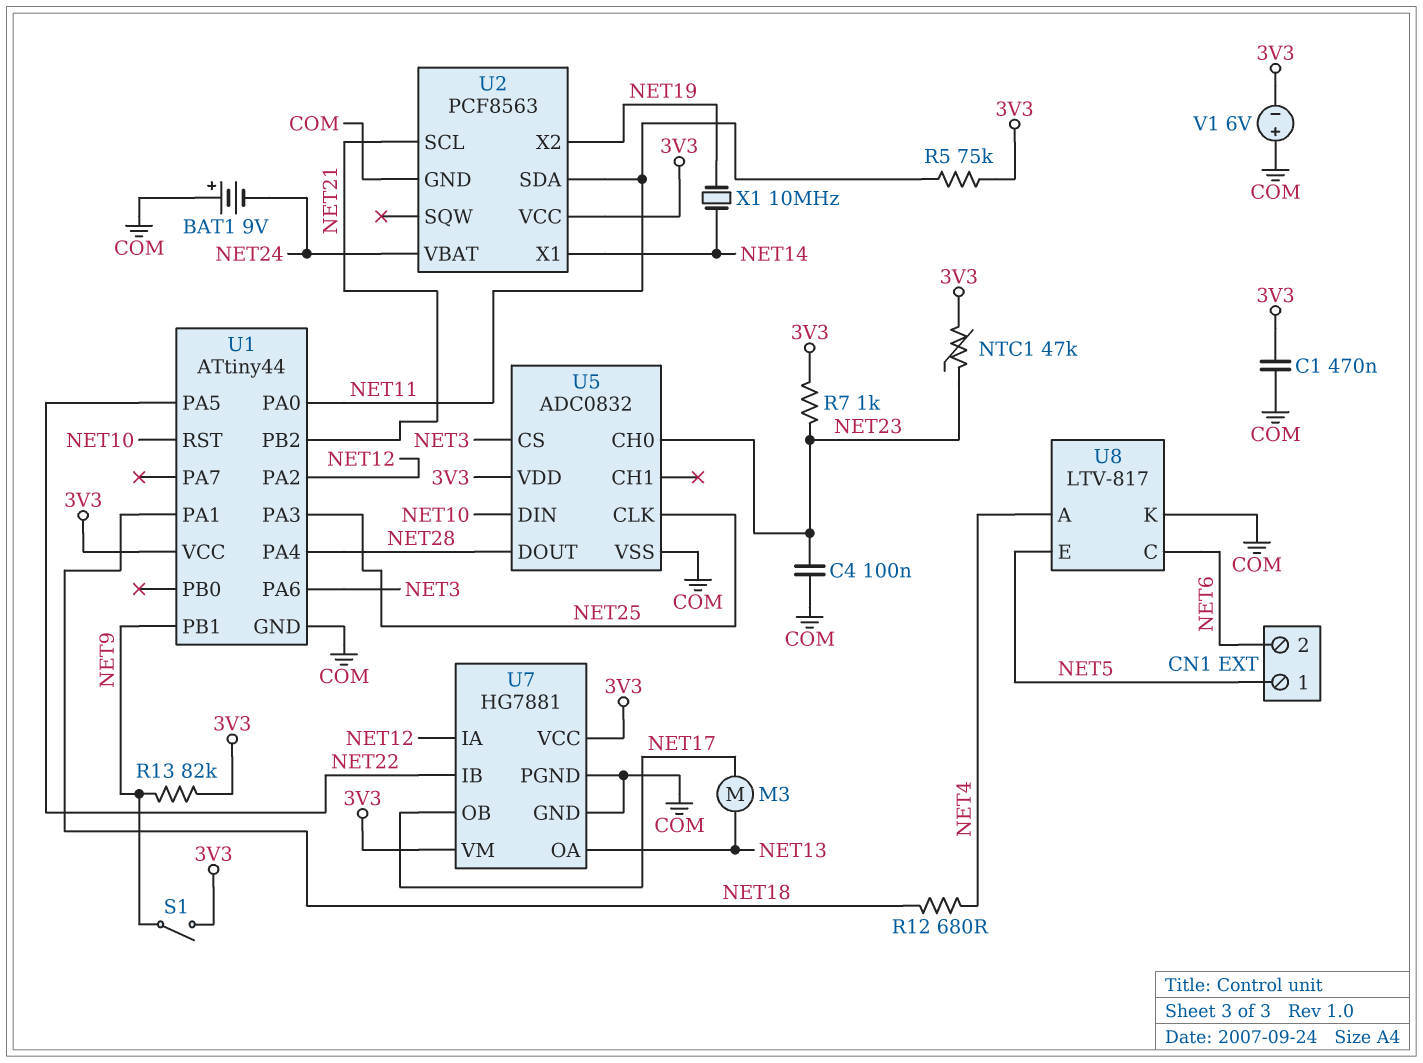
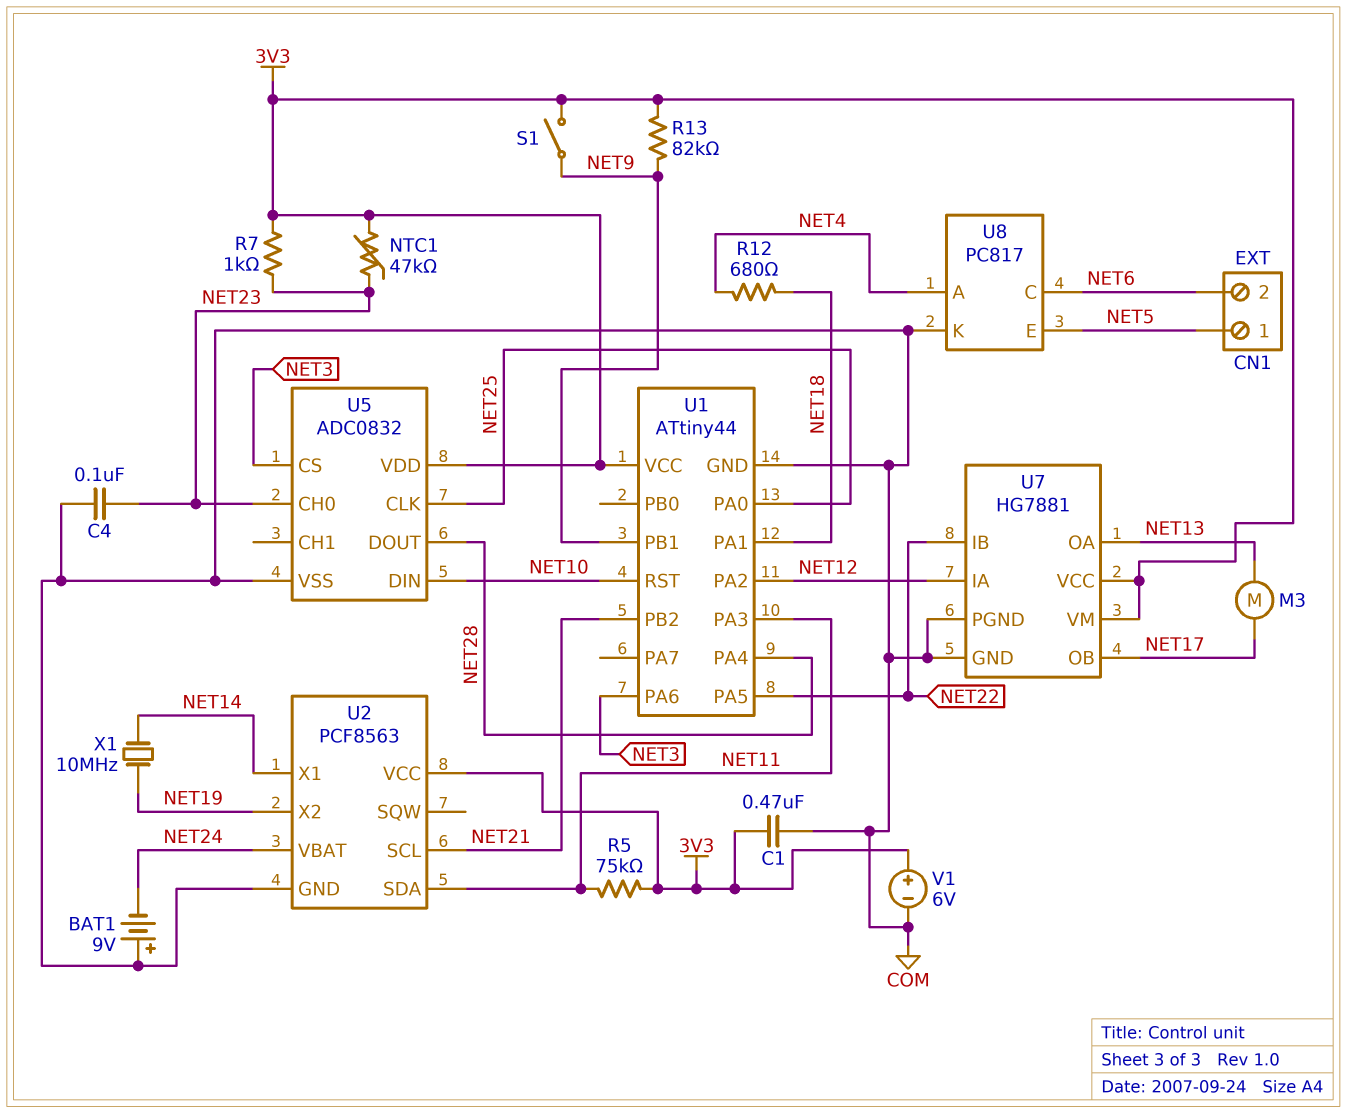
U1 pin PA0: NET11 -> NET25
U1 pin PA3: NET25 -> NET11
U8: LTV-817 -> PC817
V1: 6V (plus COM, minus 3V3) -> 6V (plus 3V3, minus COM)

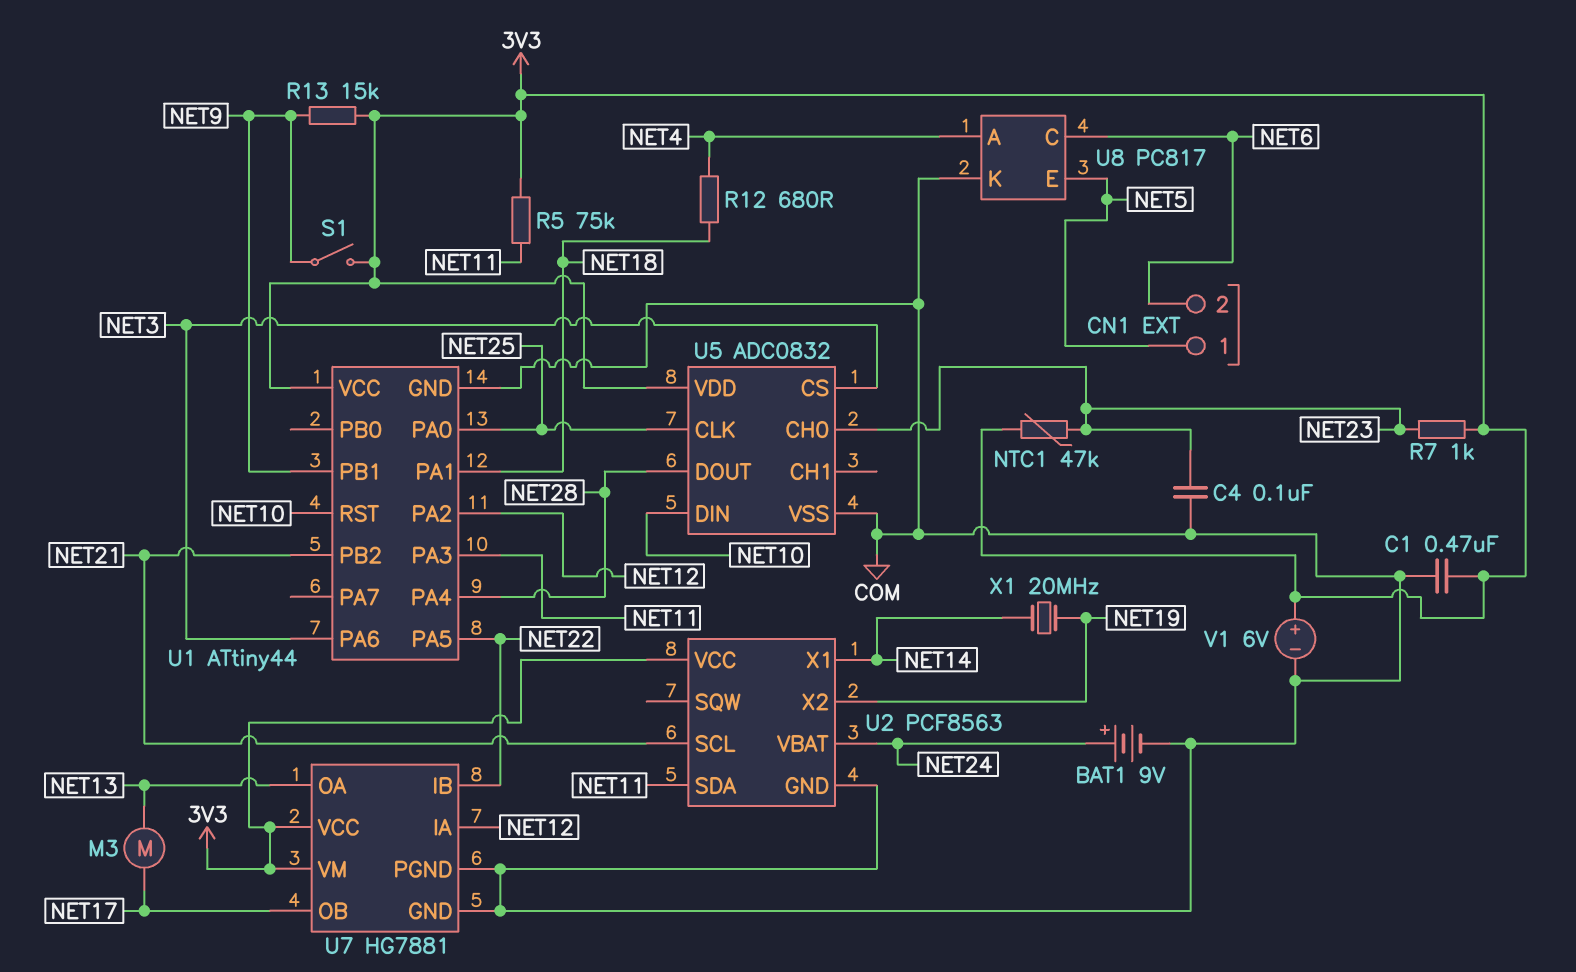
BAT1: 9V (plus COM, minus NET24) -> 9V (plus NET24, minus COM)
R13: 82k (3V3, NET9) -> 15k (3V3, NET9)
X1: 10MHz (NET14, NET19) -> 20MHz (NET14, NET19)

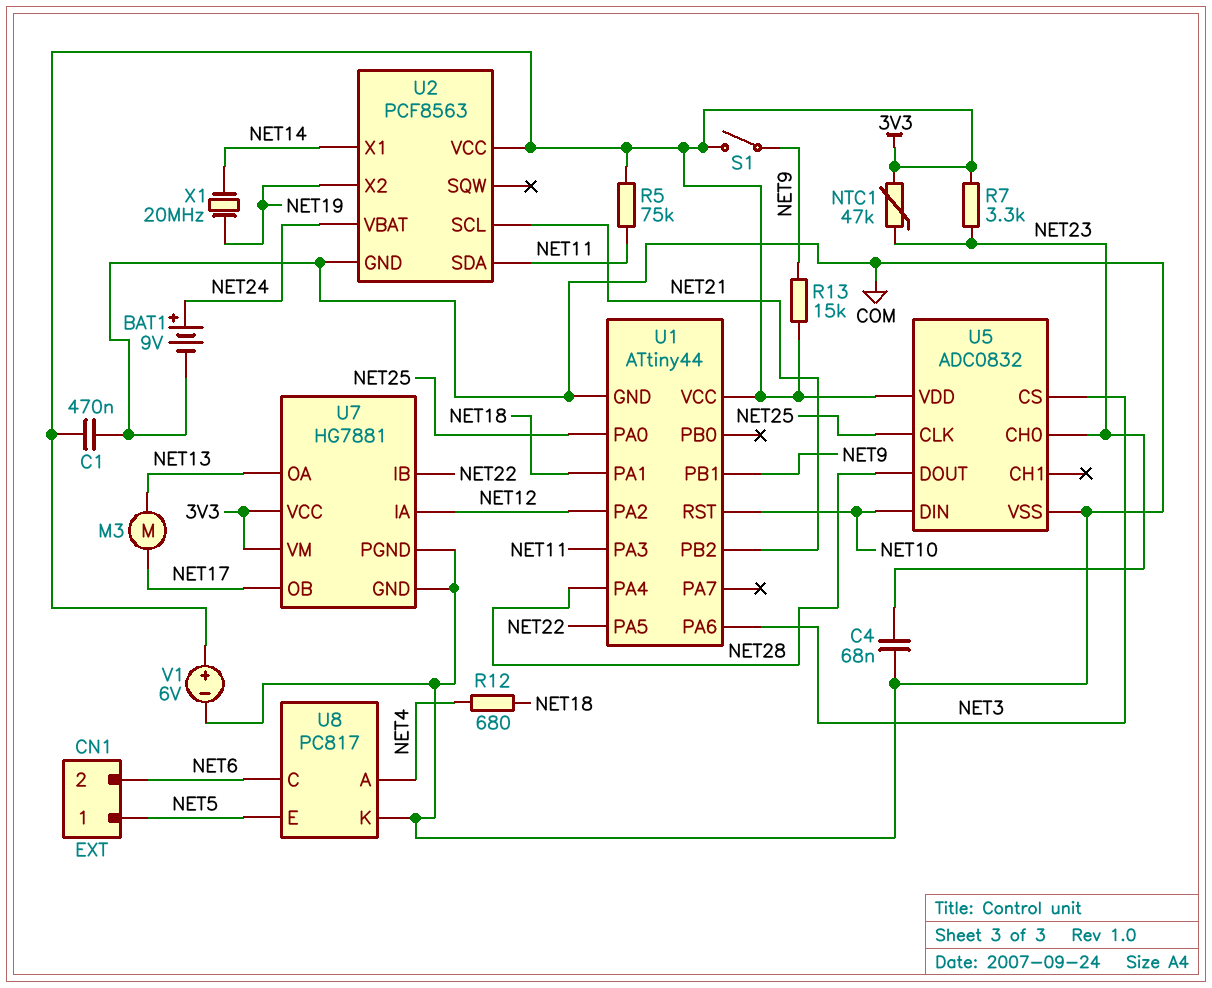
C4: 100nF (COM, NET23) -> 68nF (COM, NET23)
R7: 1k (3V3, NET23) -> 3.3k (3V3, NET23)

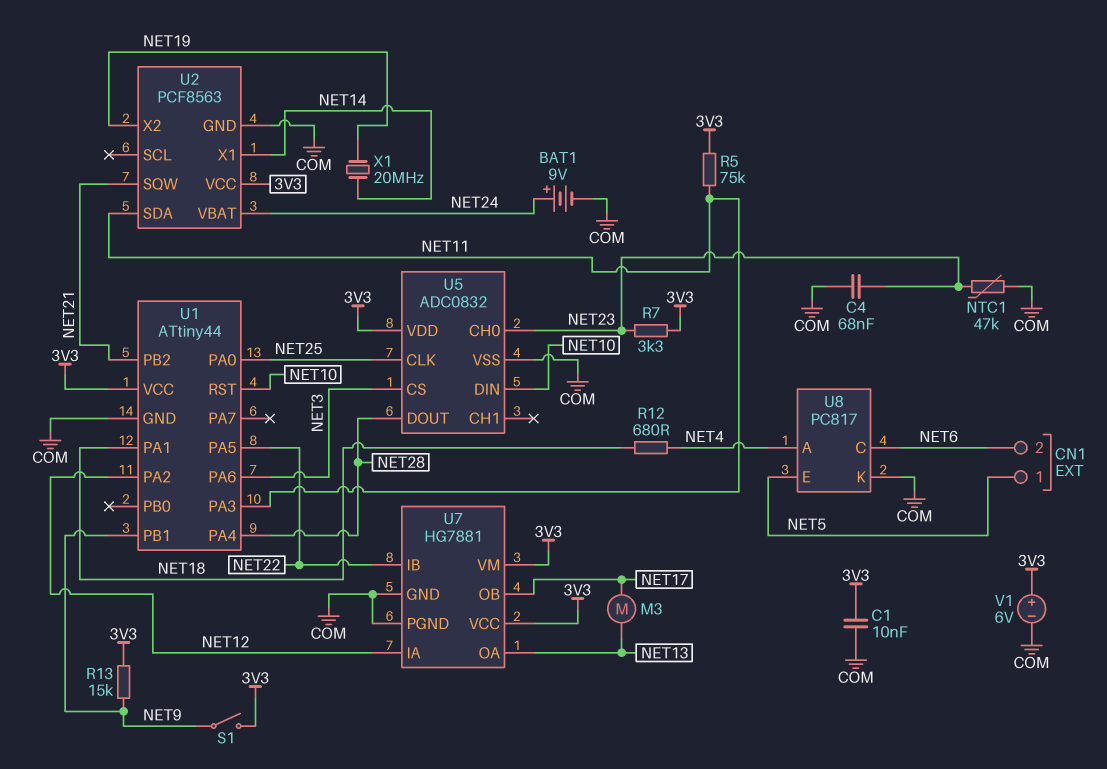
C1: 470nF (3V3, COM) -> 10nF (3V3, COM)
NTC1: 47k (3V3, NET23) -> 47k (COM, NET23)
U2 pin SCL: NET21 -> none
U2 pin SQW: none -> NET21

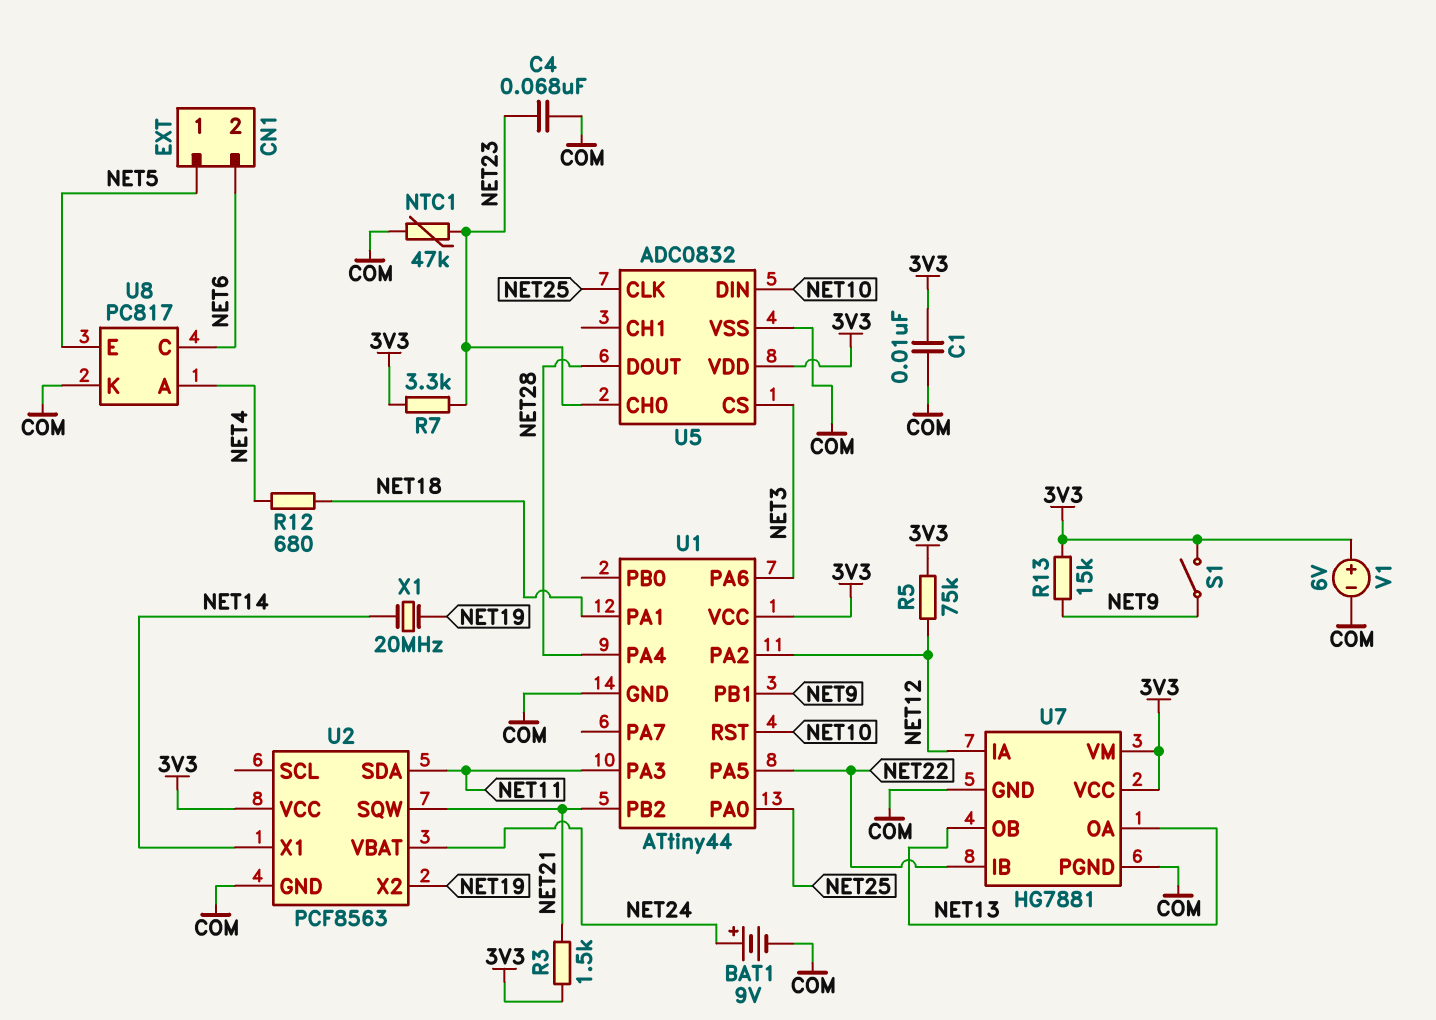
M3: motor (NET13, NET17) -> none
R3: none -> 1.5k (3V3, NET21)
R5: 75k (3V3, NET11) -> 75k (3V3, NET12)
U7 pin OB: NET17 -> NET13

